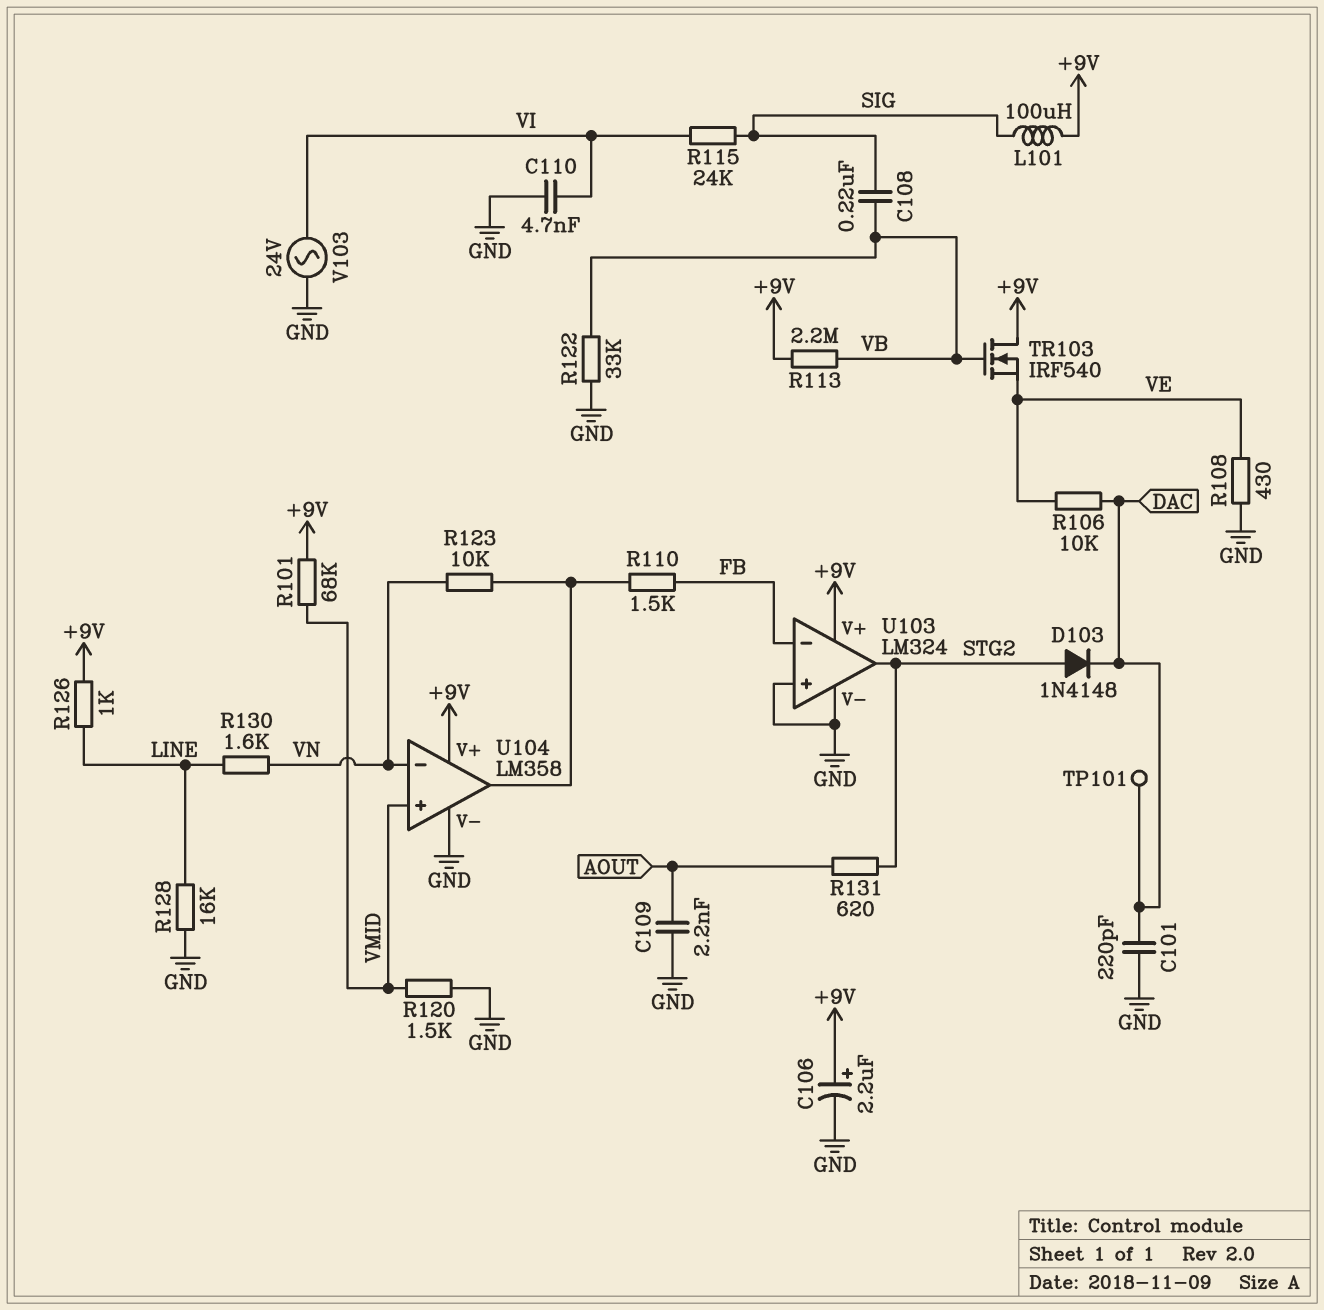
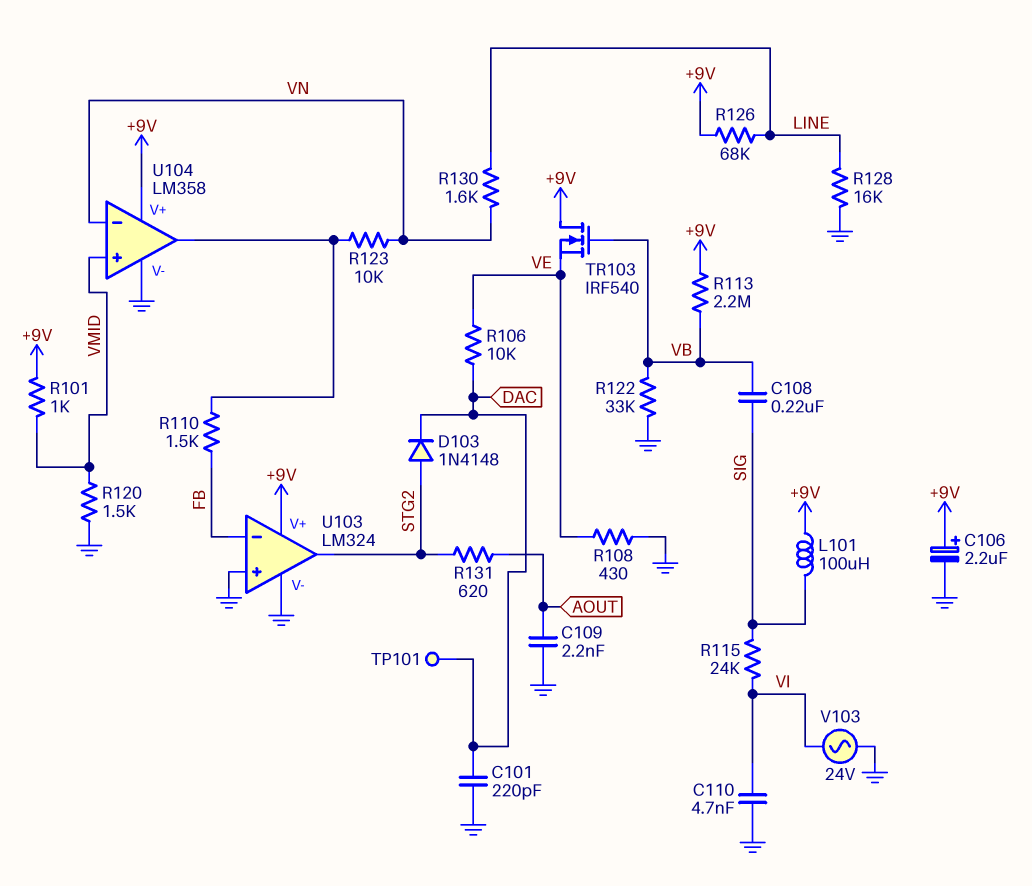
R101: 68k (+9V, VMID) -> 1k (+9V, VMID)
R126: 1k (+9V, LINE) -> 68k (+9V, LINE)

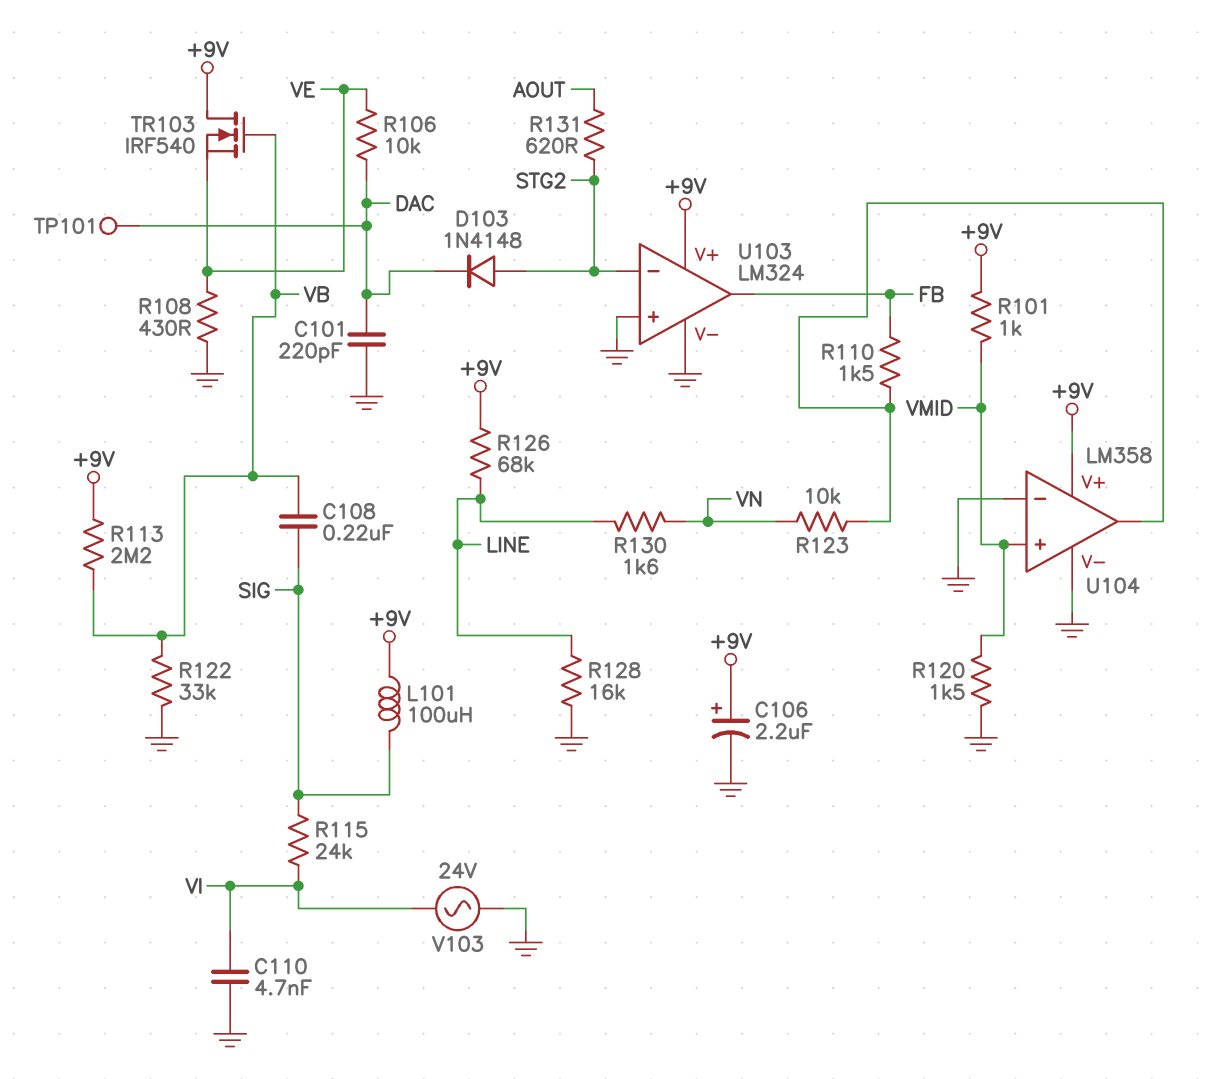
C109: 2.2nF (AOUT, GND) -> none
U103 pin in-: FB -> STG2
U103 pin out: STG2 -> FB
U104 pin in-: VN -> GND

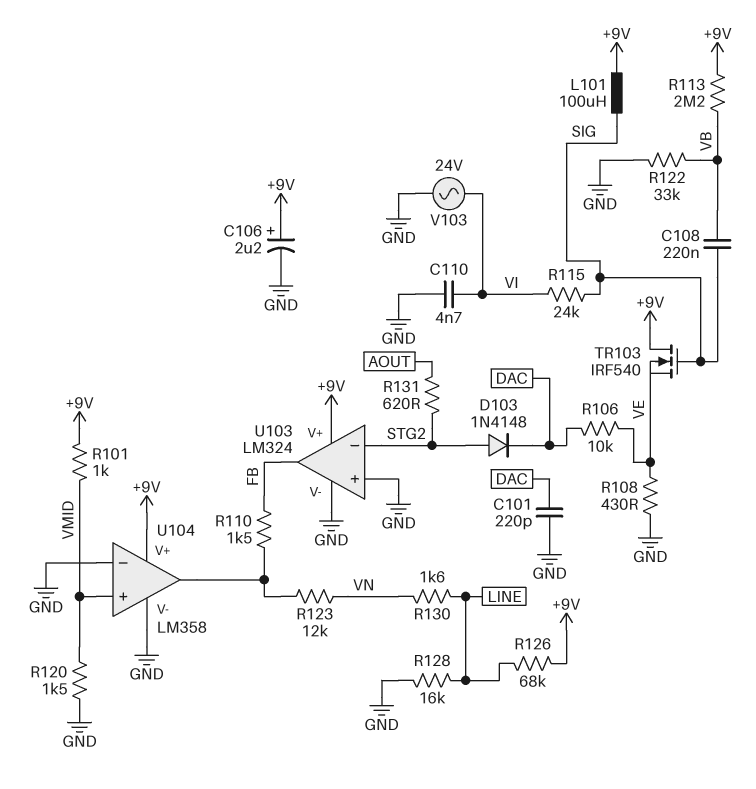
R123: 10k (U104/out, VN) -> 12k (U104/out, VN)
TP101: test point (DAC) -> none
TR103: NMOS IRF540 (G VB, D +9V, S VE) -> NMOS IRF540 (G SIG, D +9V, S VE)

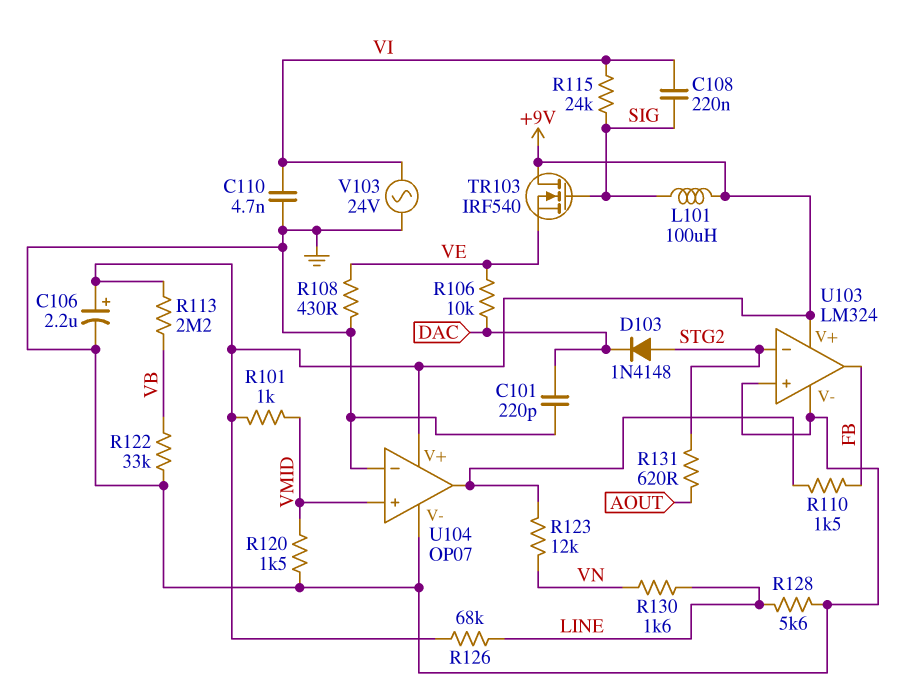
C108: 220nF (SIG, VB) -> 220nF (SIG, VI)
R128: 16k (GND, LINE) -> 5.6k (GND, LINE)
U104: LM358 -> OP07

